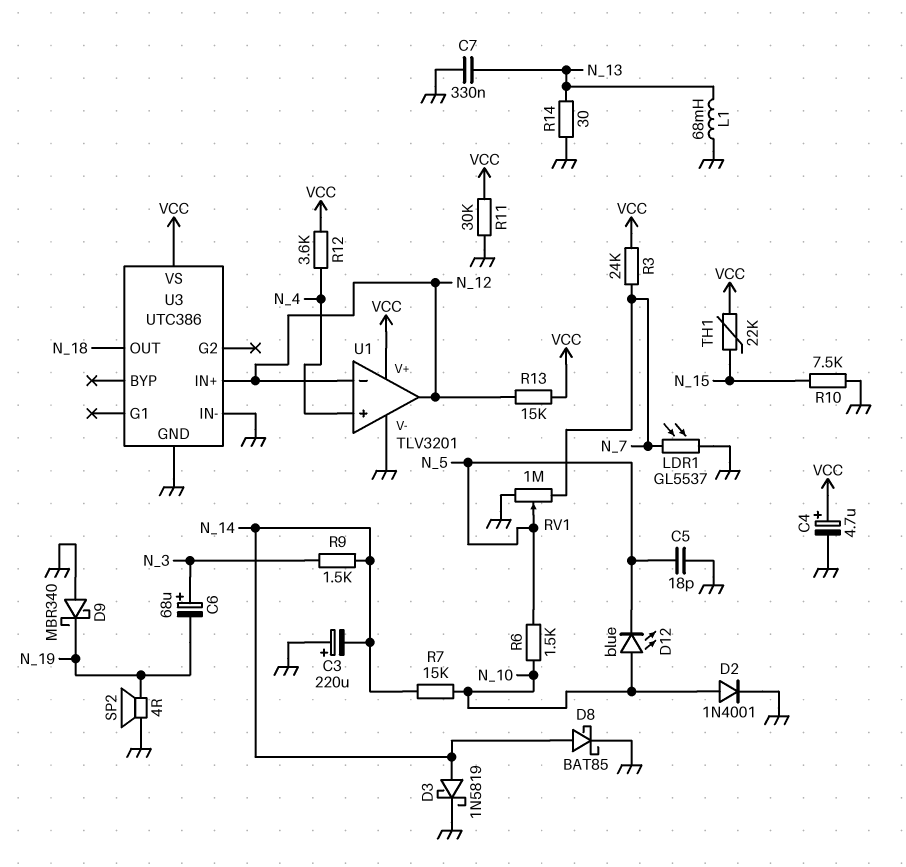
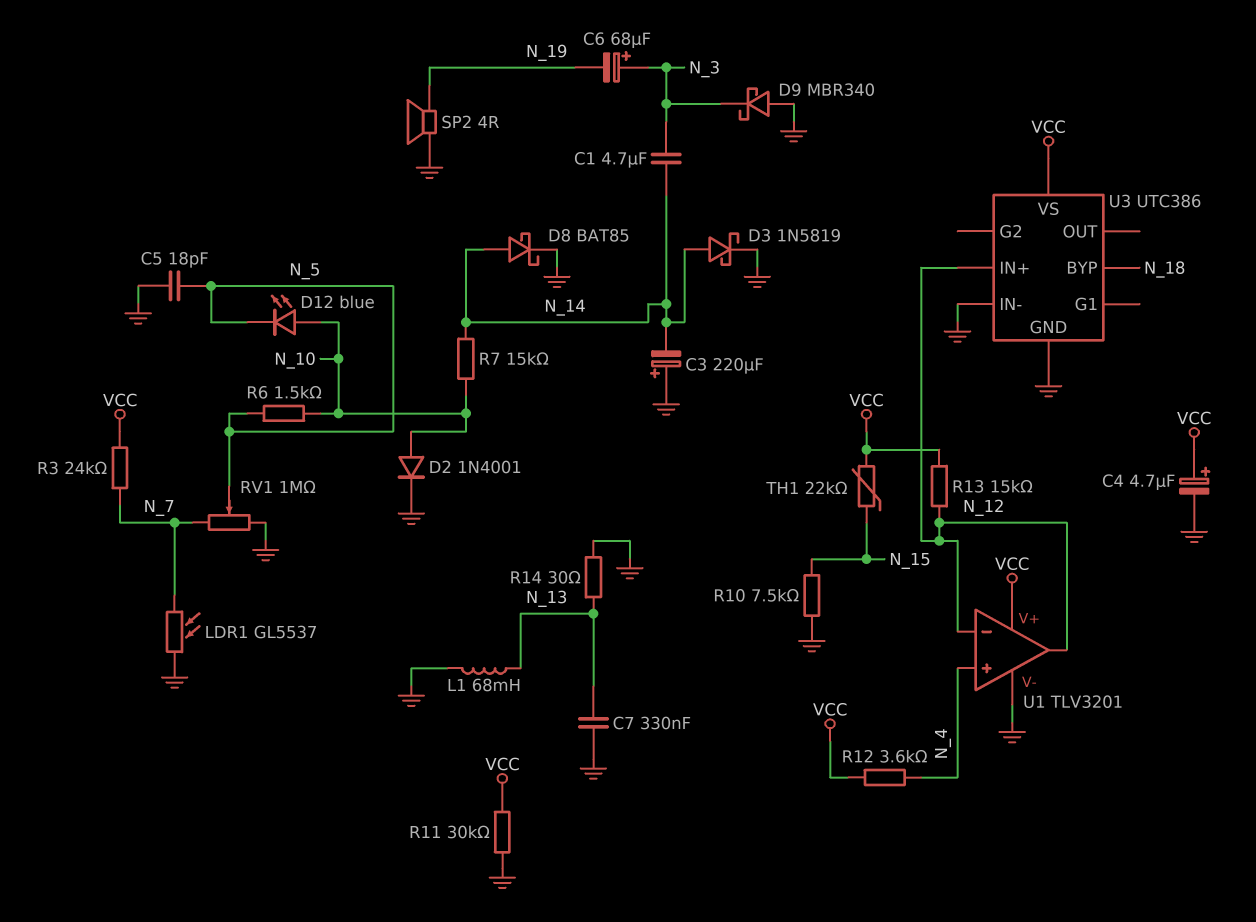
C1: none -> 4.7uF (N_3, N_14)
D9: schottky MBR340 (A GND, K N_19) -> schottky MBR340 (A GND, K N_3)
R9: 1.5k (N_3, N_14) -> none
U3 pin BYP: none -> N_18
U3 pin OUT: N_18 -> none

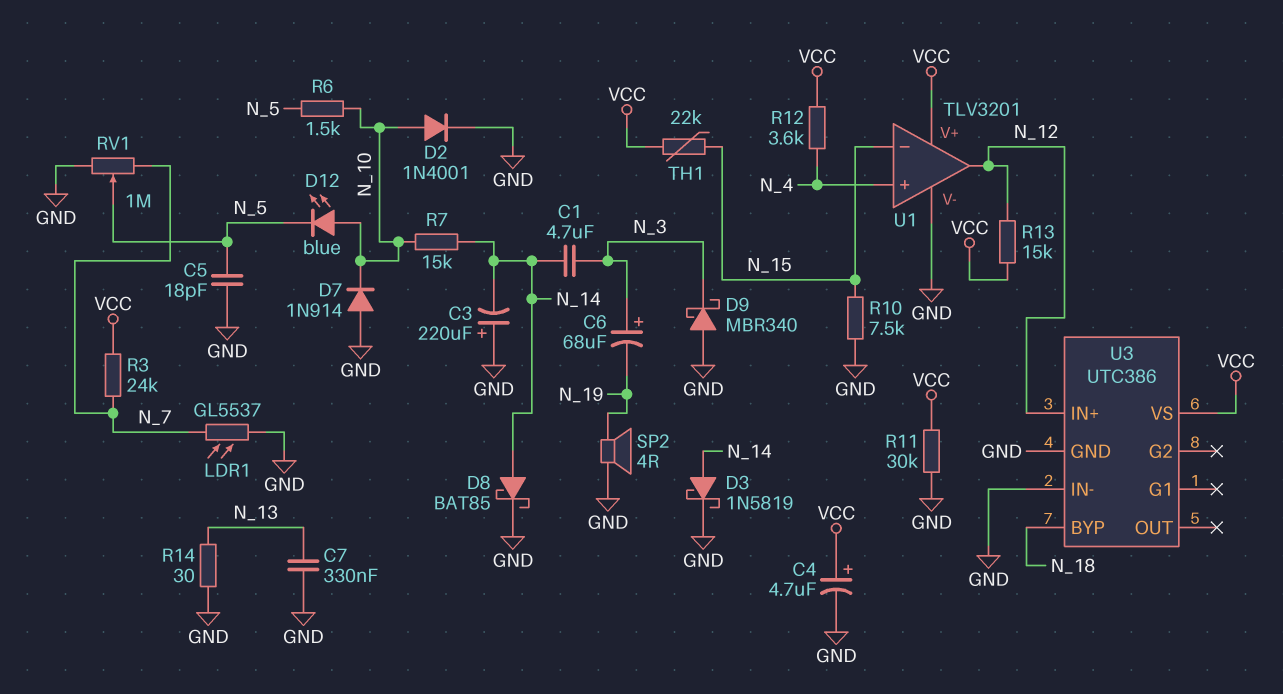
D7: none -> diode 1N914 (A GND, K N_10)
L1: 68mH (GND, N_13) -> none
U1 pin in-: N_12 -> N_15

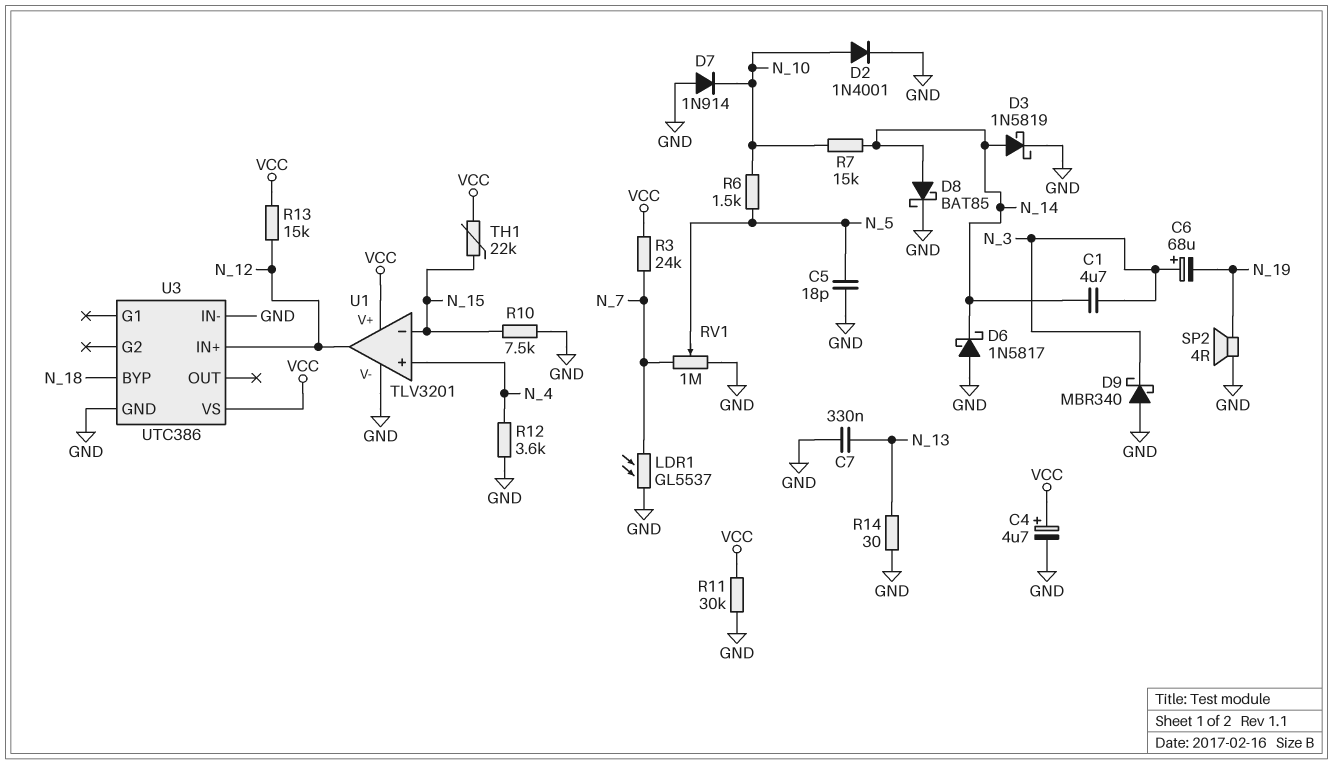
C3: 220uF (plus GND, minus N_14) -> none
D6: none -> schottky 1N5817 (A GND, K N_14)
D12: LED blue (A N_10, K N_5) -> none
R12: 3.6k (N_4, VCC) -> 3.6k (GND, N_4)

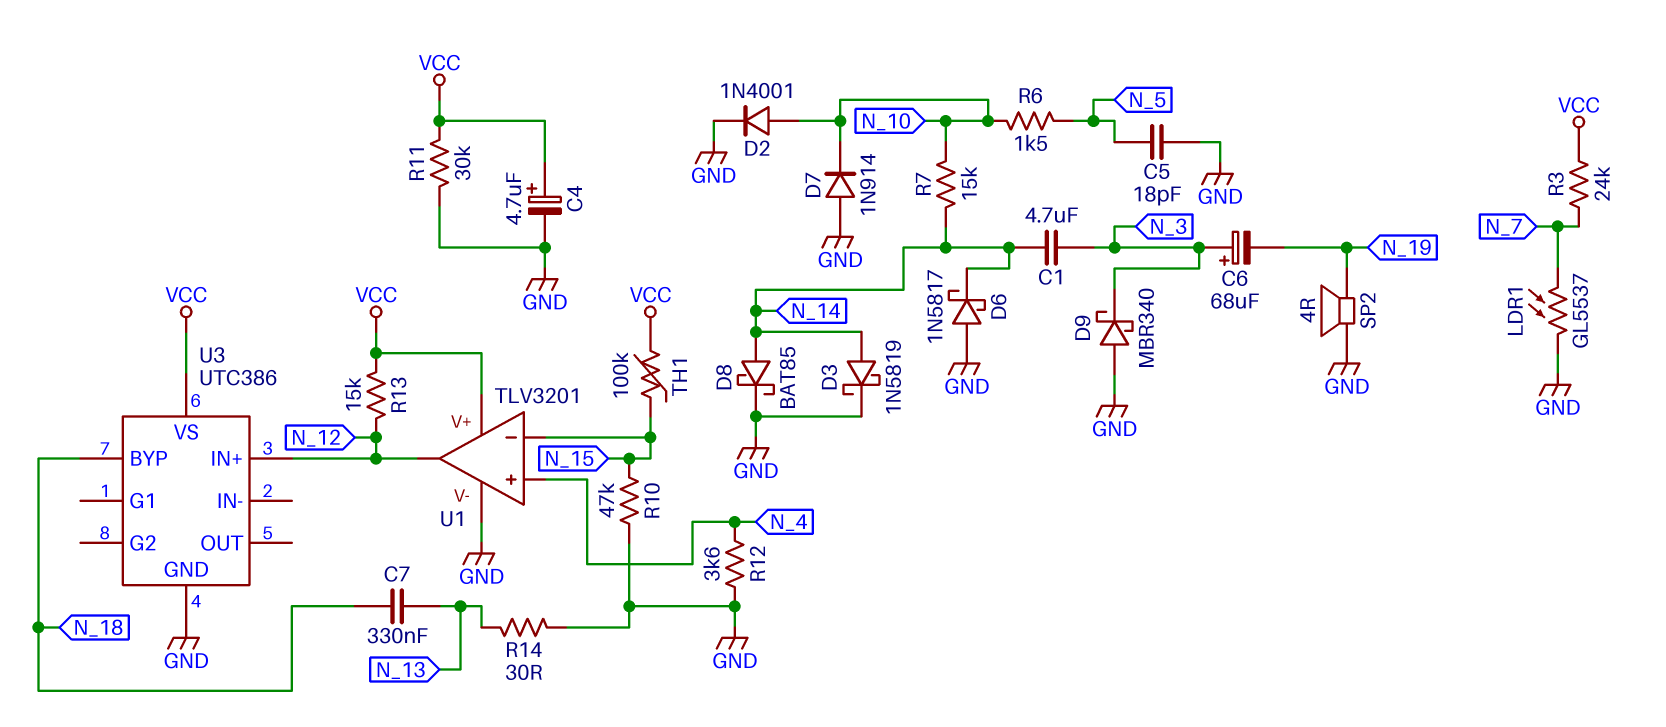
C7: 330nF (GND, N_13) -> 330nF (N_13, N_18)
R10: 7.5k (GND, N_15) -> 47k (GND, N_15)
RV1: 1M (GND, N_7, wiper N_5) -> none
TH1: 22k (N_15, VCC) -> 100k (N_15, VCC)
U3 pin IN-: GND -> none

